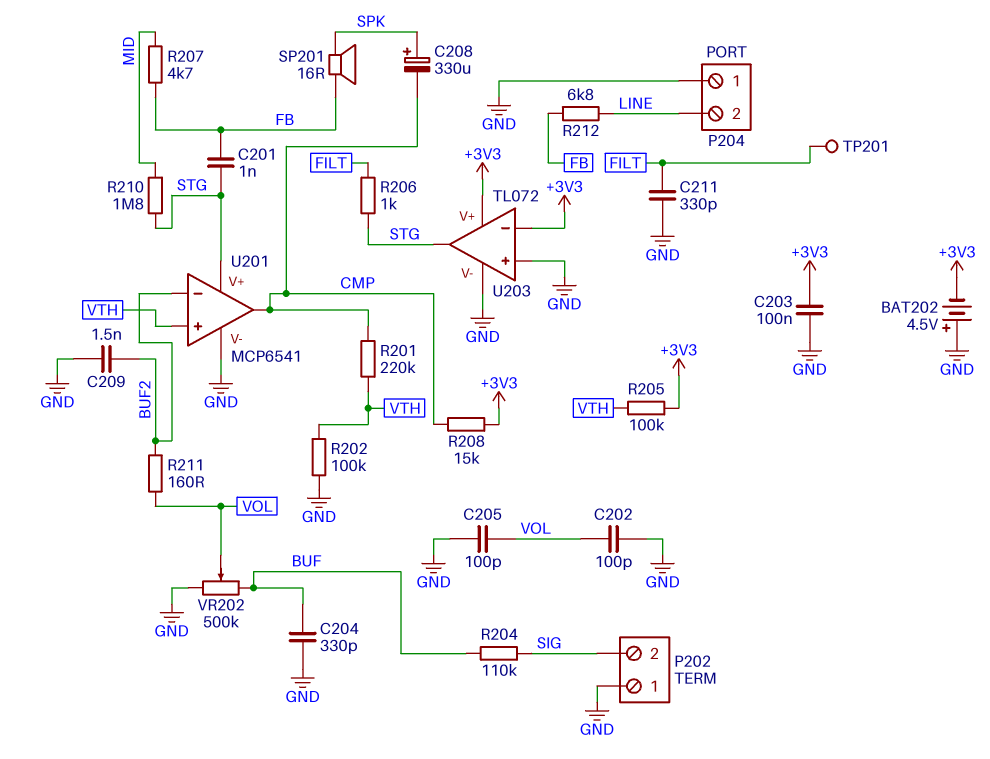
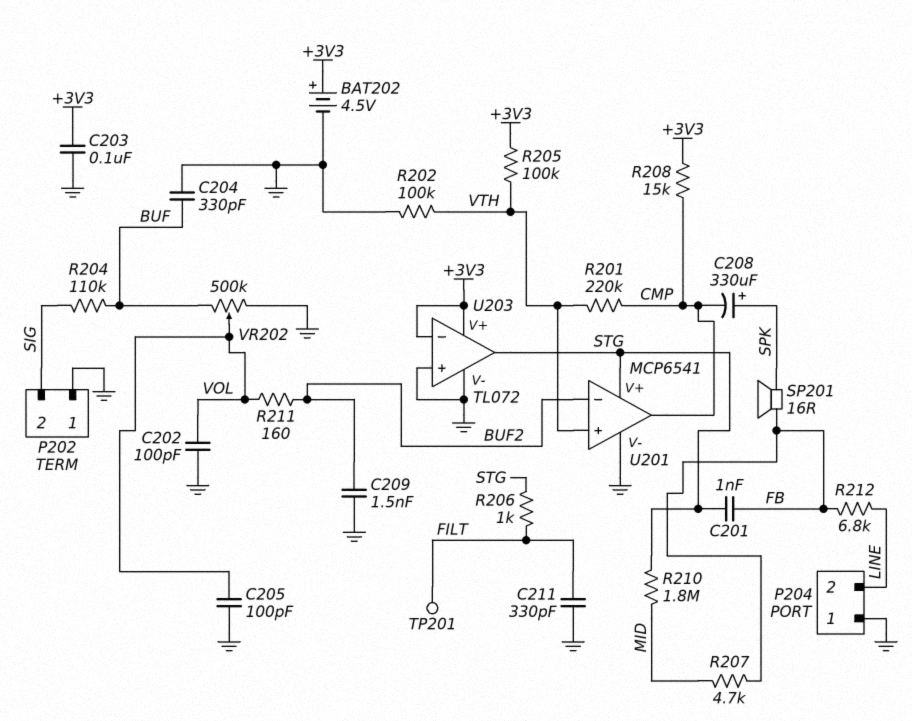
BAT202: 4.5V (plus GND, minus +3V3) -> 4.5V (plus +3V3, minus GND)

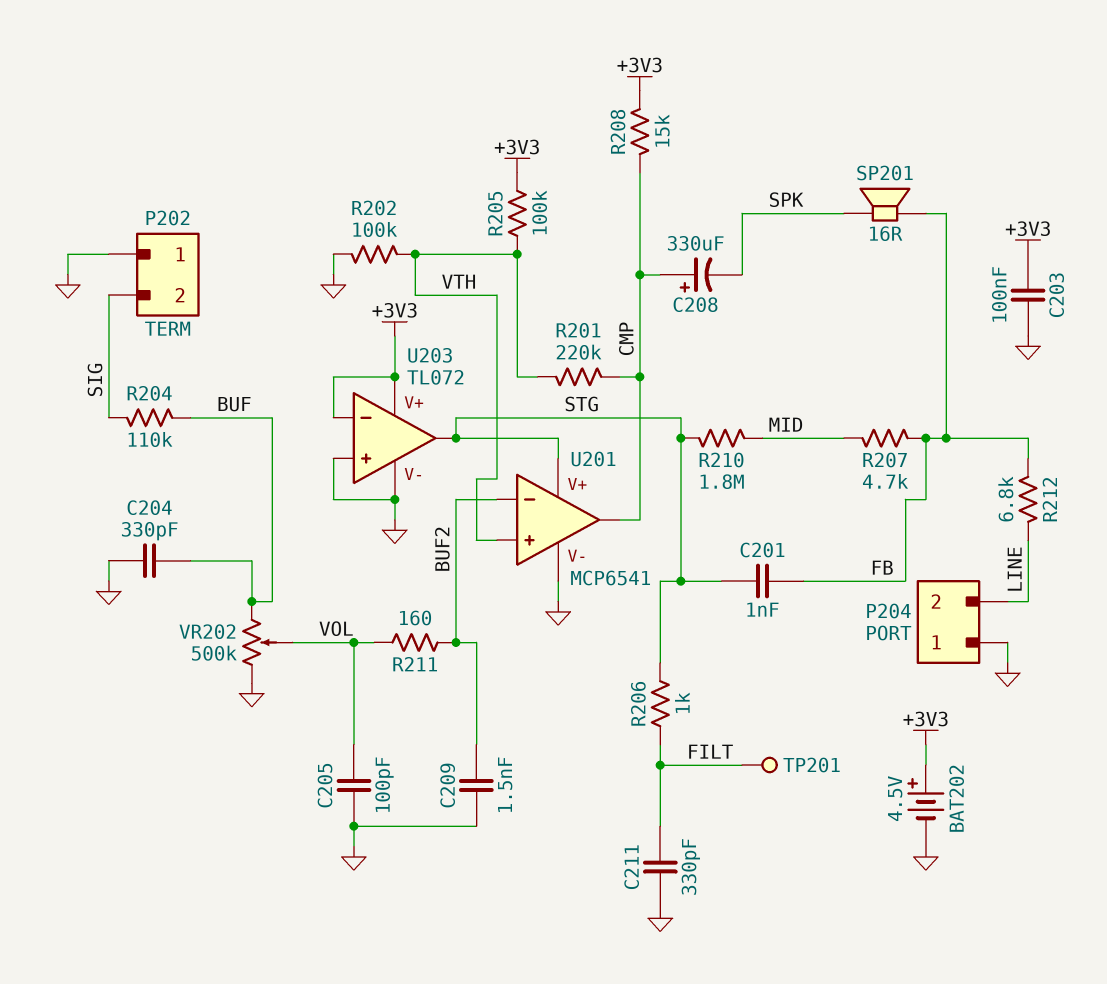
C202: 100pF (GND, VOL) -> none
C208: 330uF (plus SPK, minus CMP) -> 330uF (plus CMP, minus SPK)

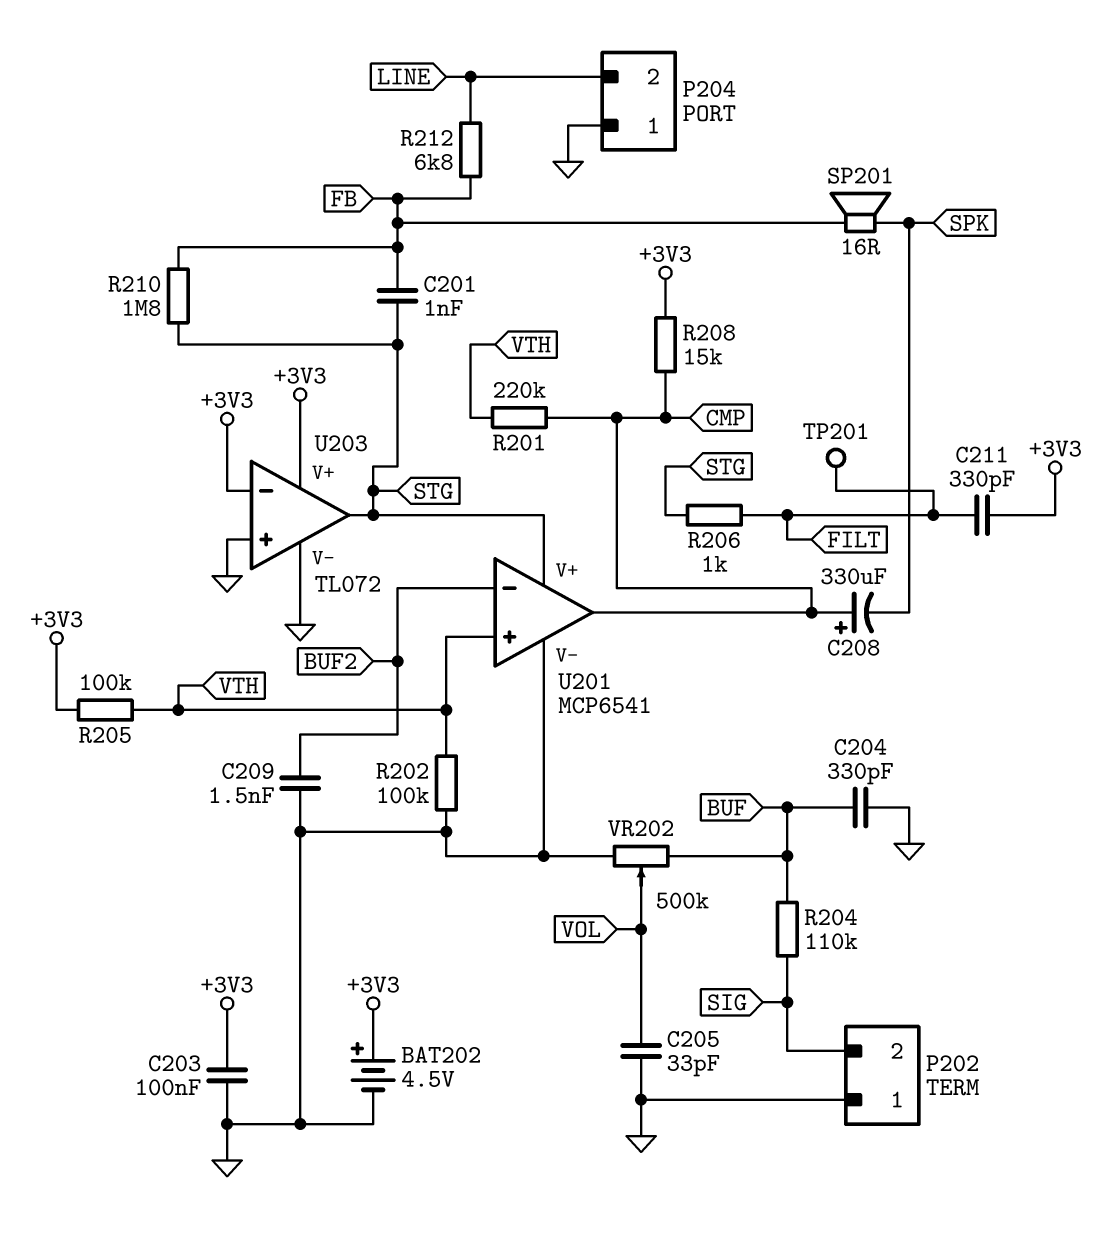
C205: 100pF (GND, VOL) -> 33pF (GND, VOL)
C211: 330pF (FILT, GND) -> 330pF (+3V3, FILT)
R207: 4.7k (FB, MID) -> none
R210: 1.8M (MID, STG) -> 1.8M (FB, STG)
R211: 160 (BUF2, VOL) -> none

